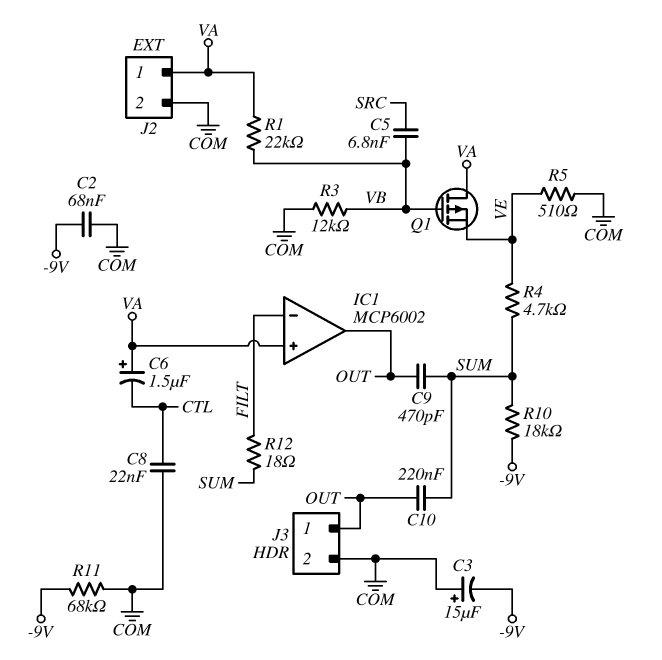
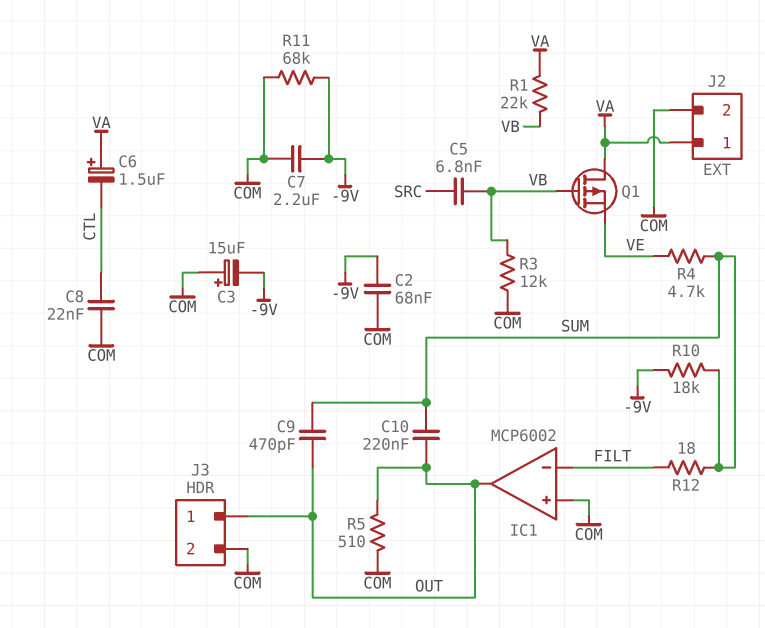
C7: none -> 2.2uF (-9V, COM)
IC1 pin in+: VA -> COM
R5: 510 (COM, VE) -> 510 (COM, OUT)

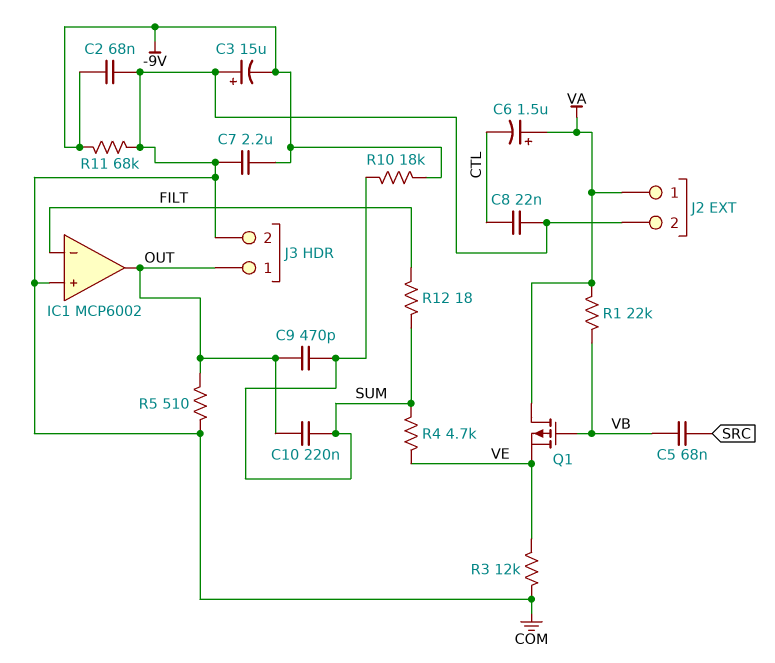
C5: 6.8nF (SRC, VB) -> 68nF (SRC, VB)
R3: 12k (COM, VB) -> 12k (COM, VE)

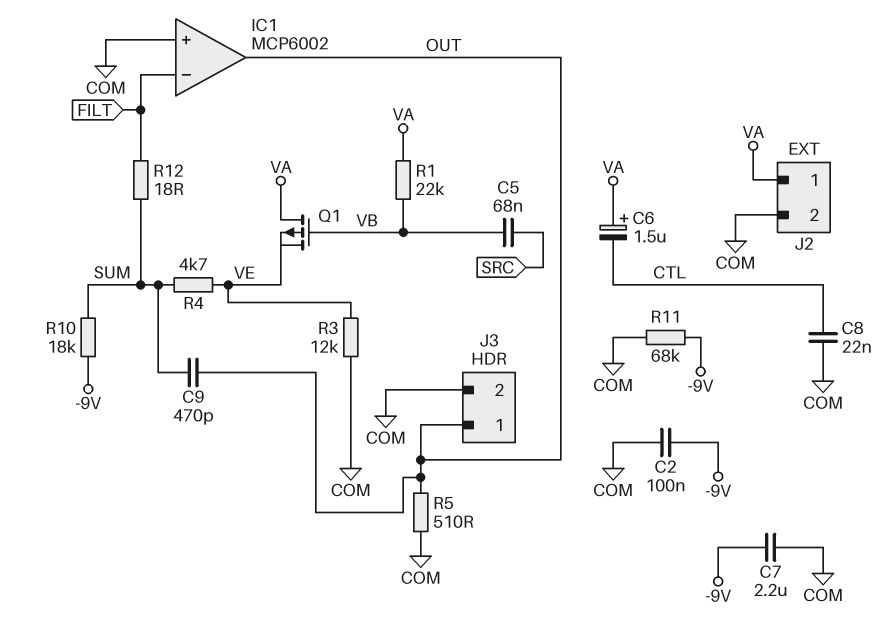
C2: 68nF (-9V, COM) -> 100nF (-9V, COM)
C3: 15uF (plus COM, minus -9V) -> none
C10: 220nF (OUT, SUM) -> none

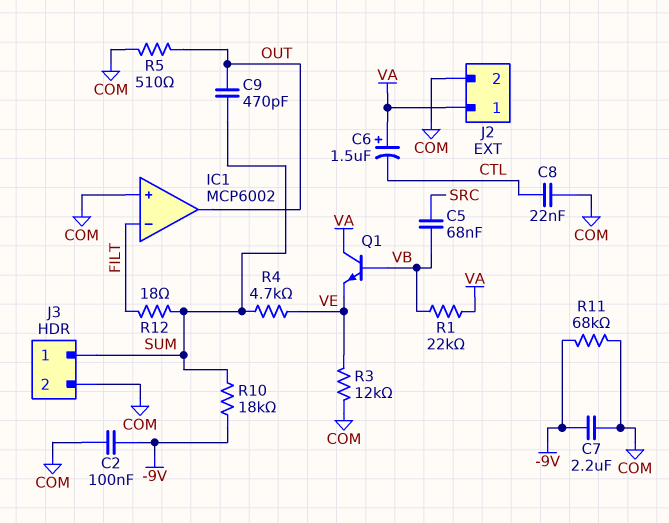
J3 pin 1: OUT -> SUM
Q1: PMOS (G VB, D VA, S VE) -> NPN (B VB, C VA, E VE)

